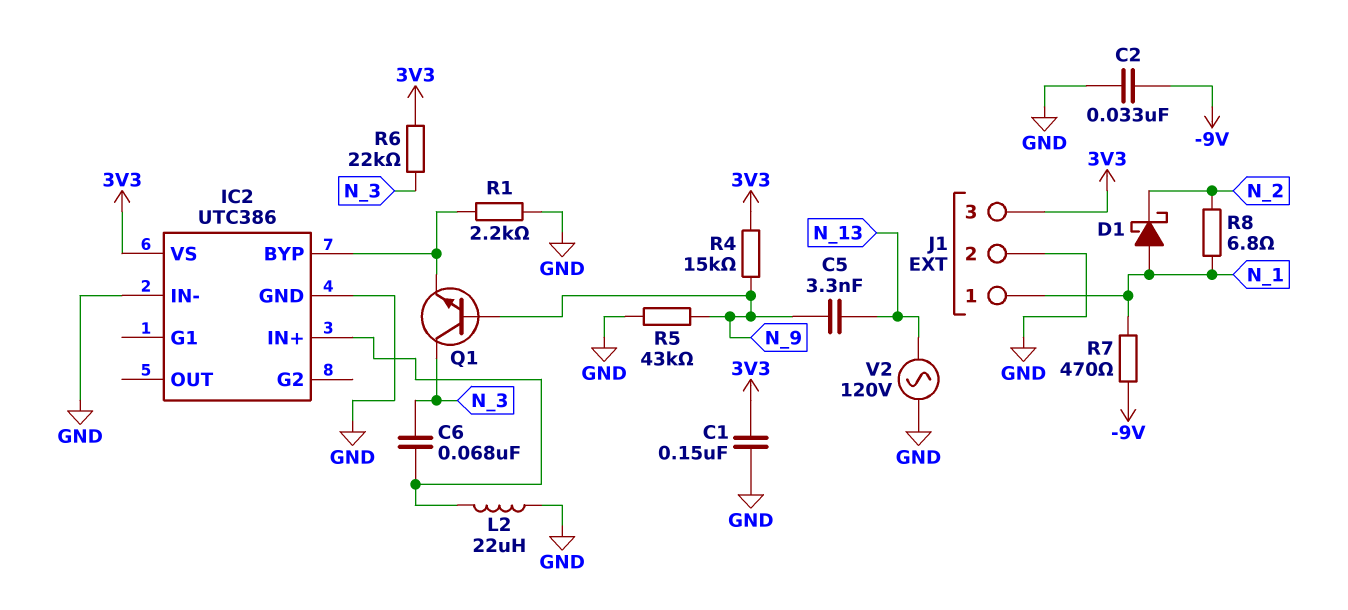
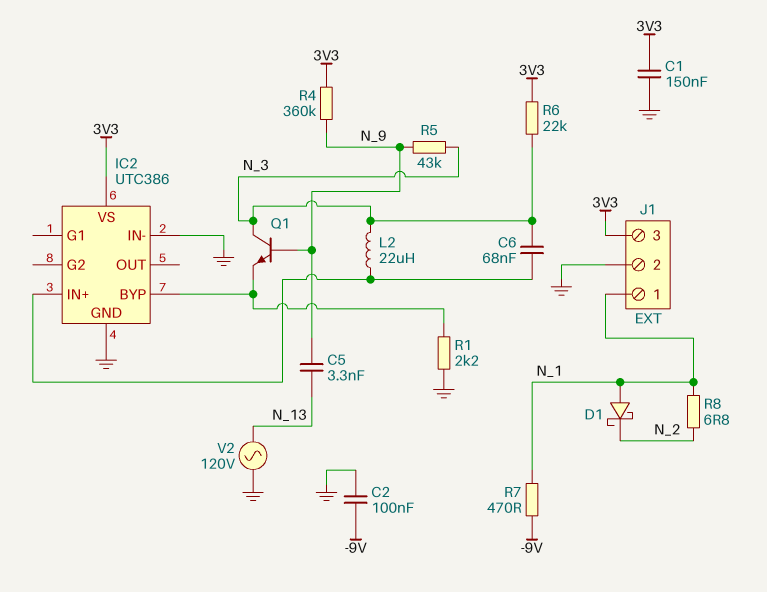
C2: 33nF (-9V, GND) -> 100nF (-9V, GND)
L2: 22uH (GND, IC2/IN+) -> 22uH (IC2/IN+, N_3)
R4: 15k (3V3, N_9) -> 360k (3V3, N_9)
R5: 43k (GND, N_9) -> 43k (N_3, N_9)

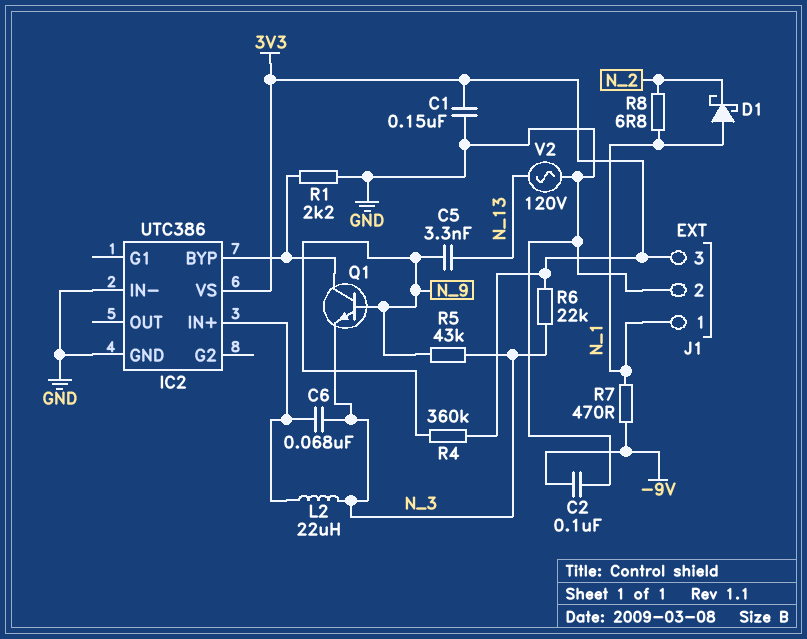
Q1: NPN (B N_9, C N_3, E IC2/BYP) -> NPN (B N_9, C IC2/BYP, E N_3)

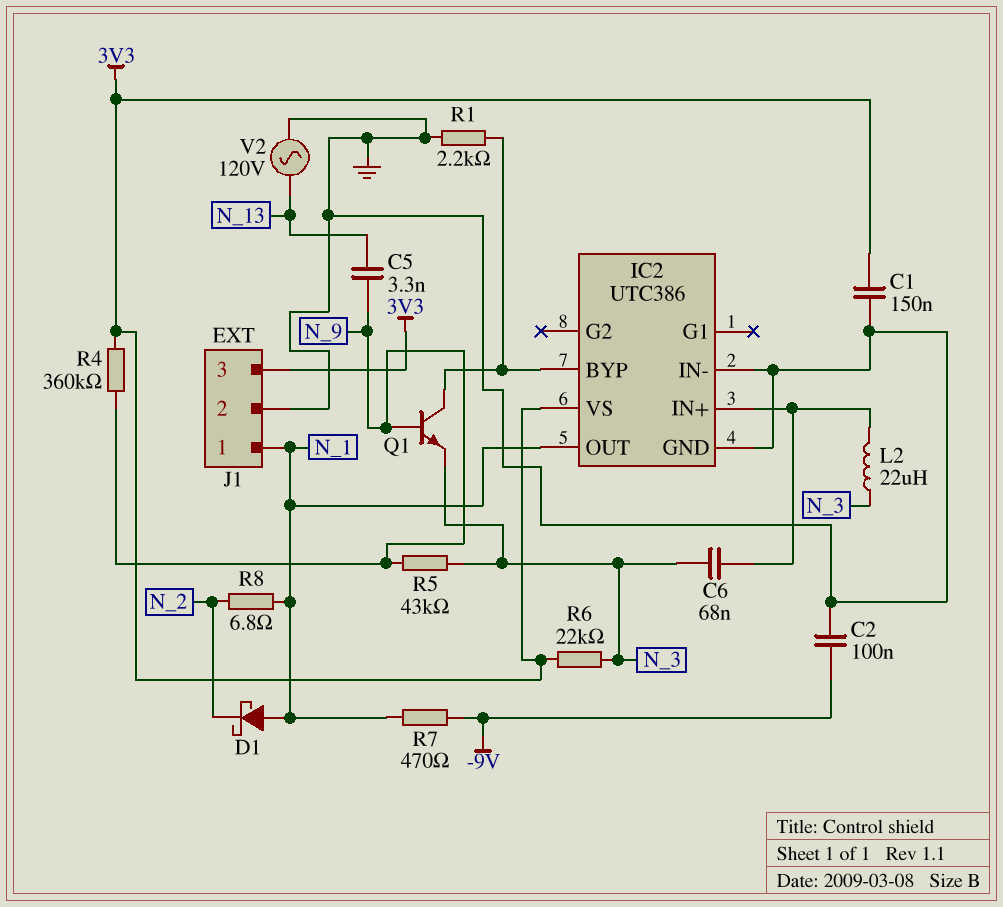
IC2 pin OUT: none -> N_1

